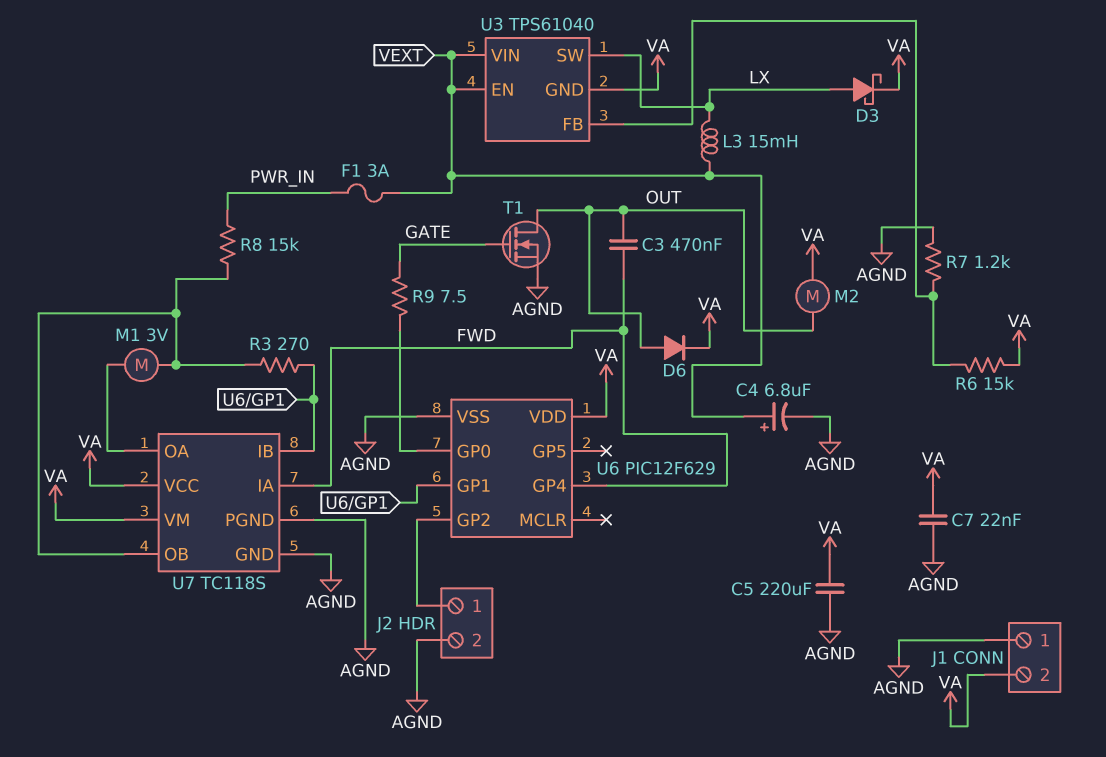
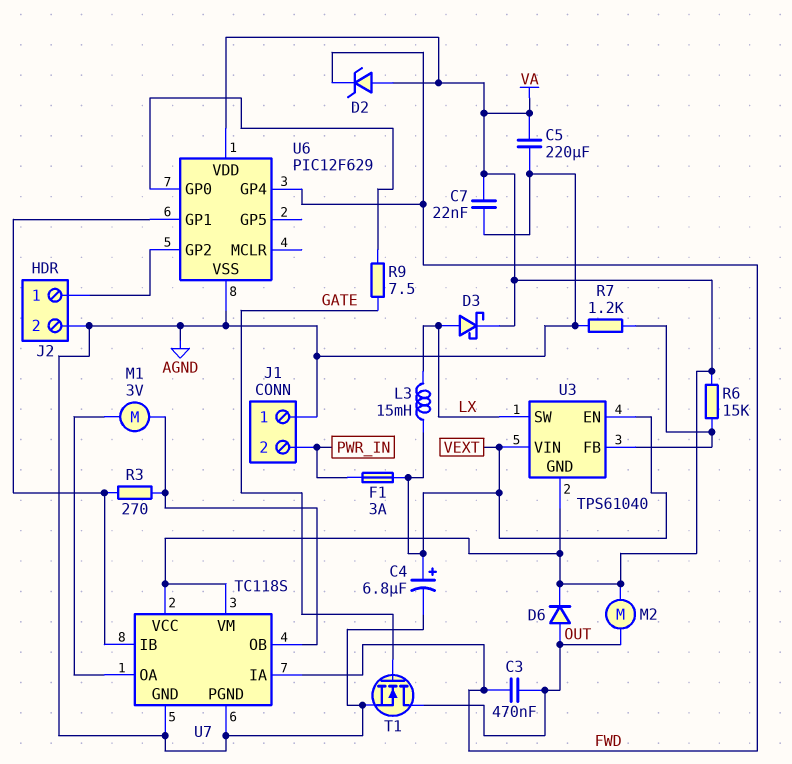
D2: none -> zener (A VA, K FWD)
J1 pin 2: VA -> PWR_IN
R8: 15k (PWR_IN, U7/OB) -> none

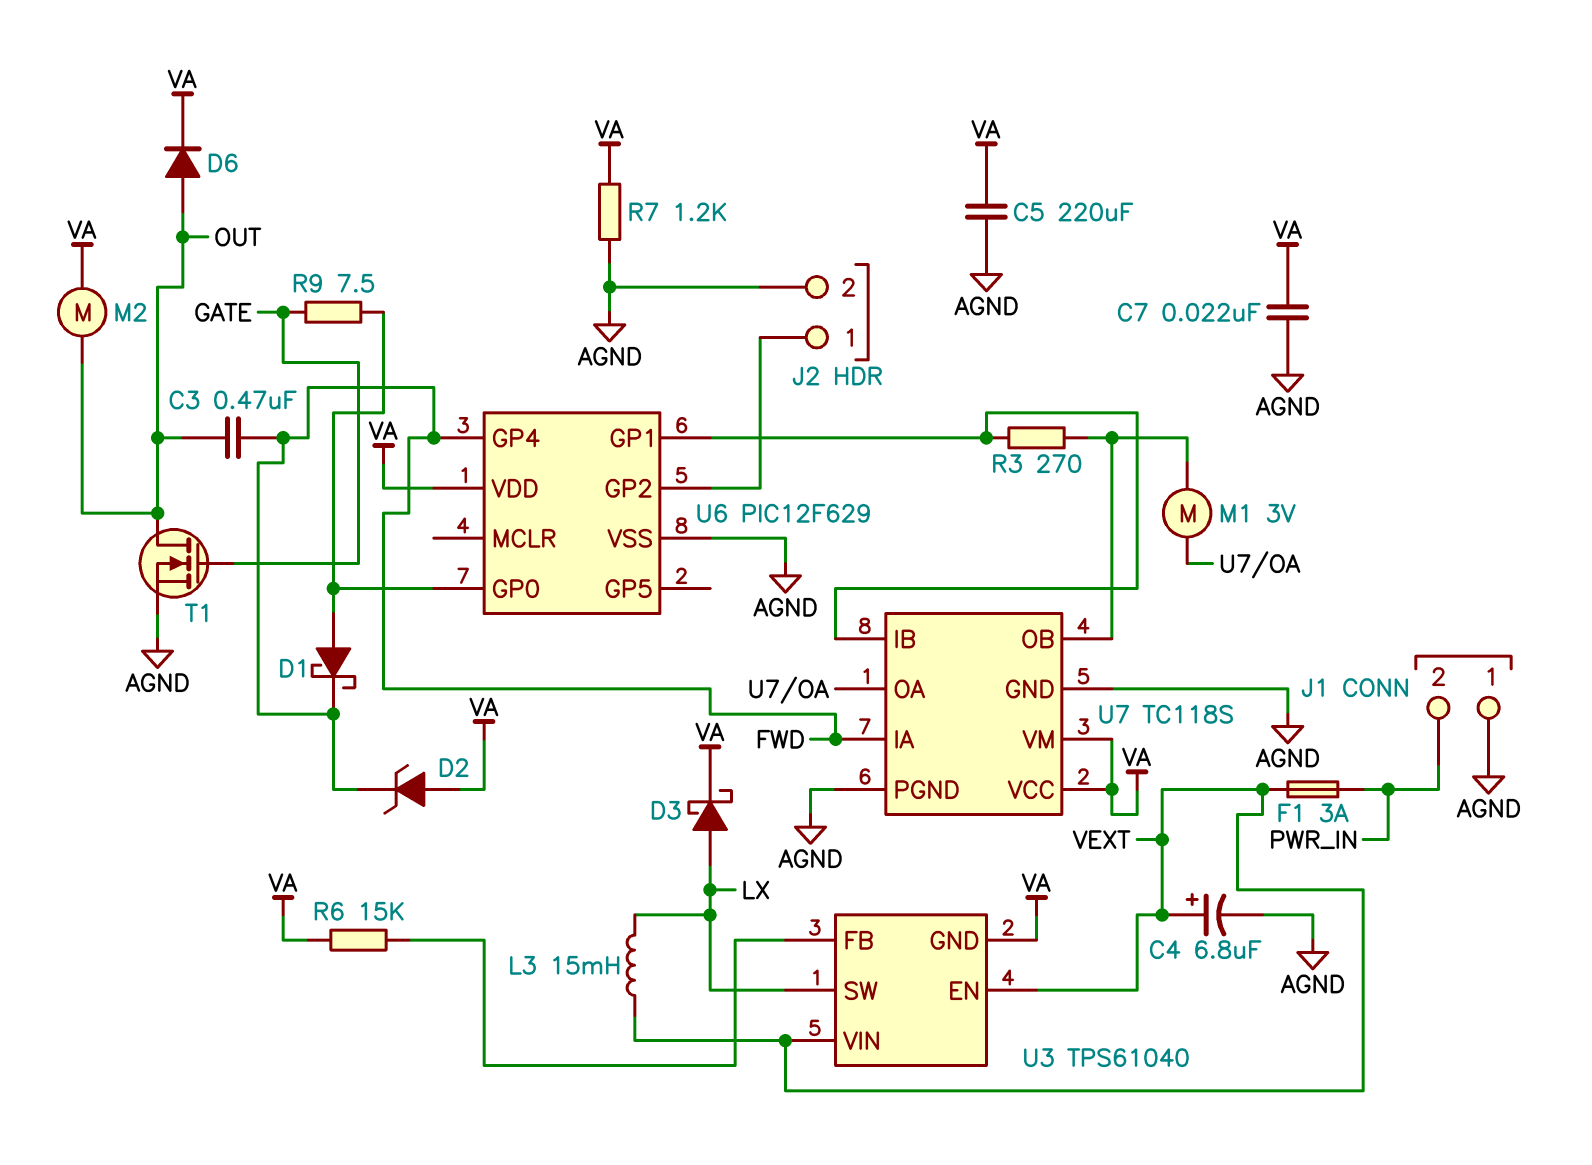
D1: none -> schottky (A U6/GP0, K FWD)
R7: 1.2k (AGND, U3/FB) -> 1.2k (AGND, VA)

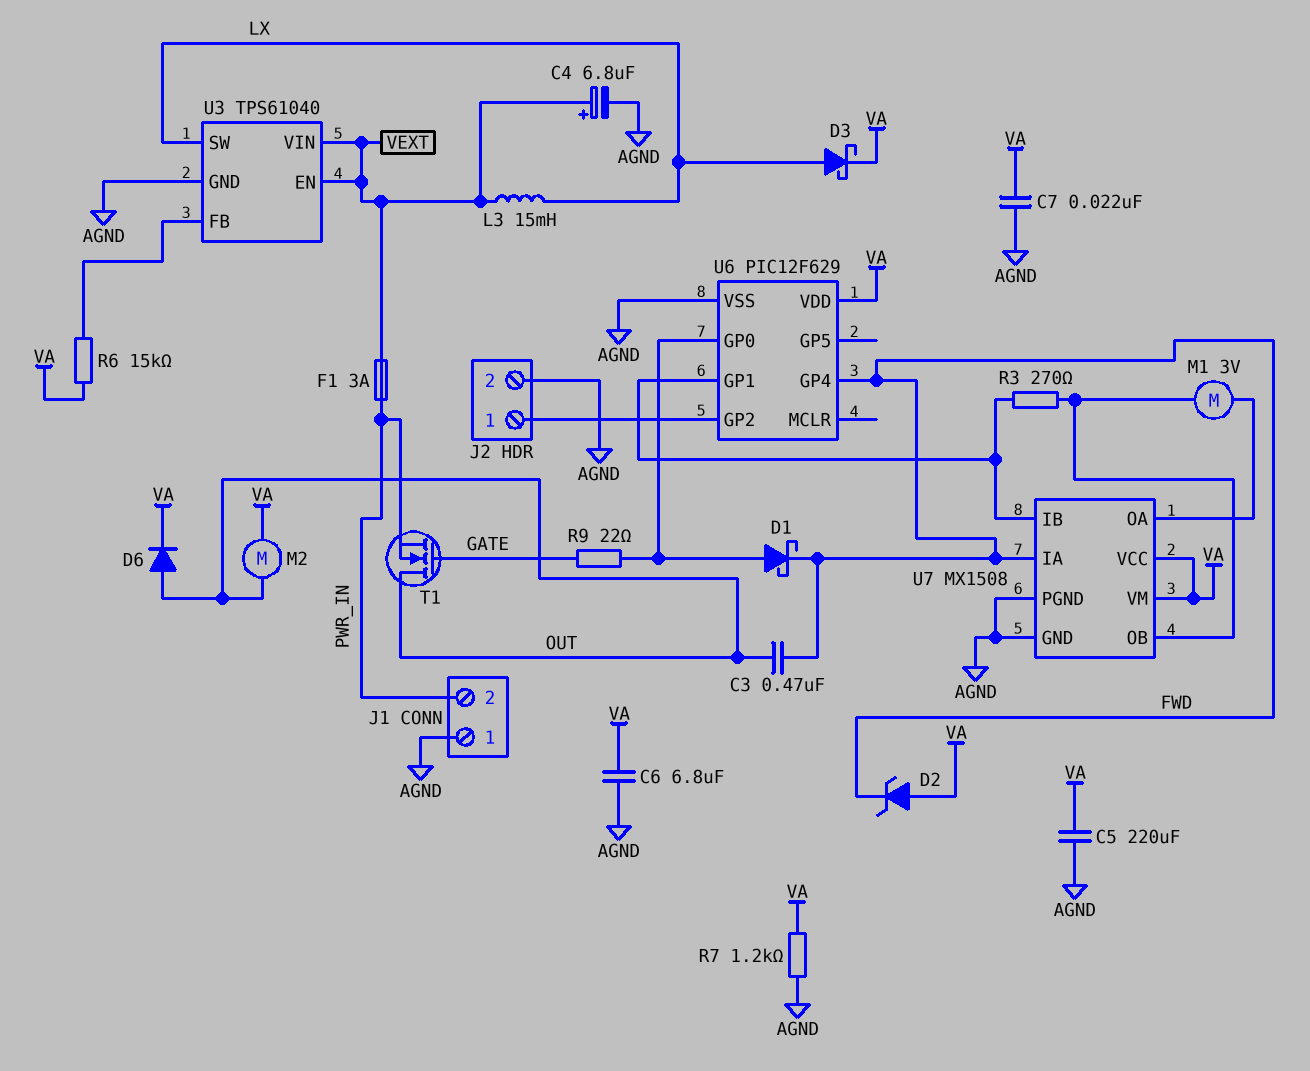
C6: none -> 6.8uF (AGND, VA)
R9: 7.5 (GATE, U6/GP0) -> 22 (GATE, U6/GP0)
T1: NMOS (G GATE, D OUT, S AGND) -> NMOS (G GATE, D OUT, S PWR_IN)
U3 pin GND: VA -> AGND
U7: TC118S -> MX1508

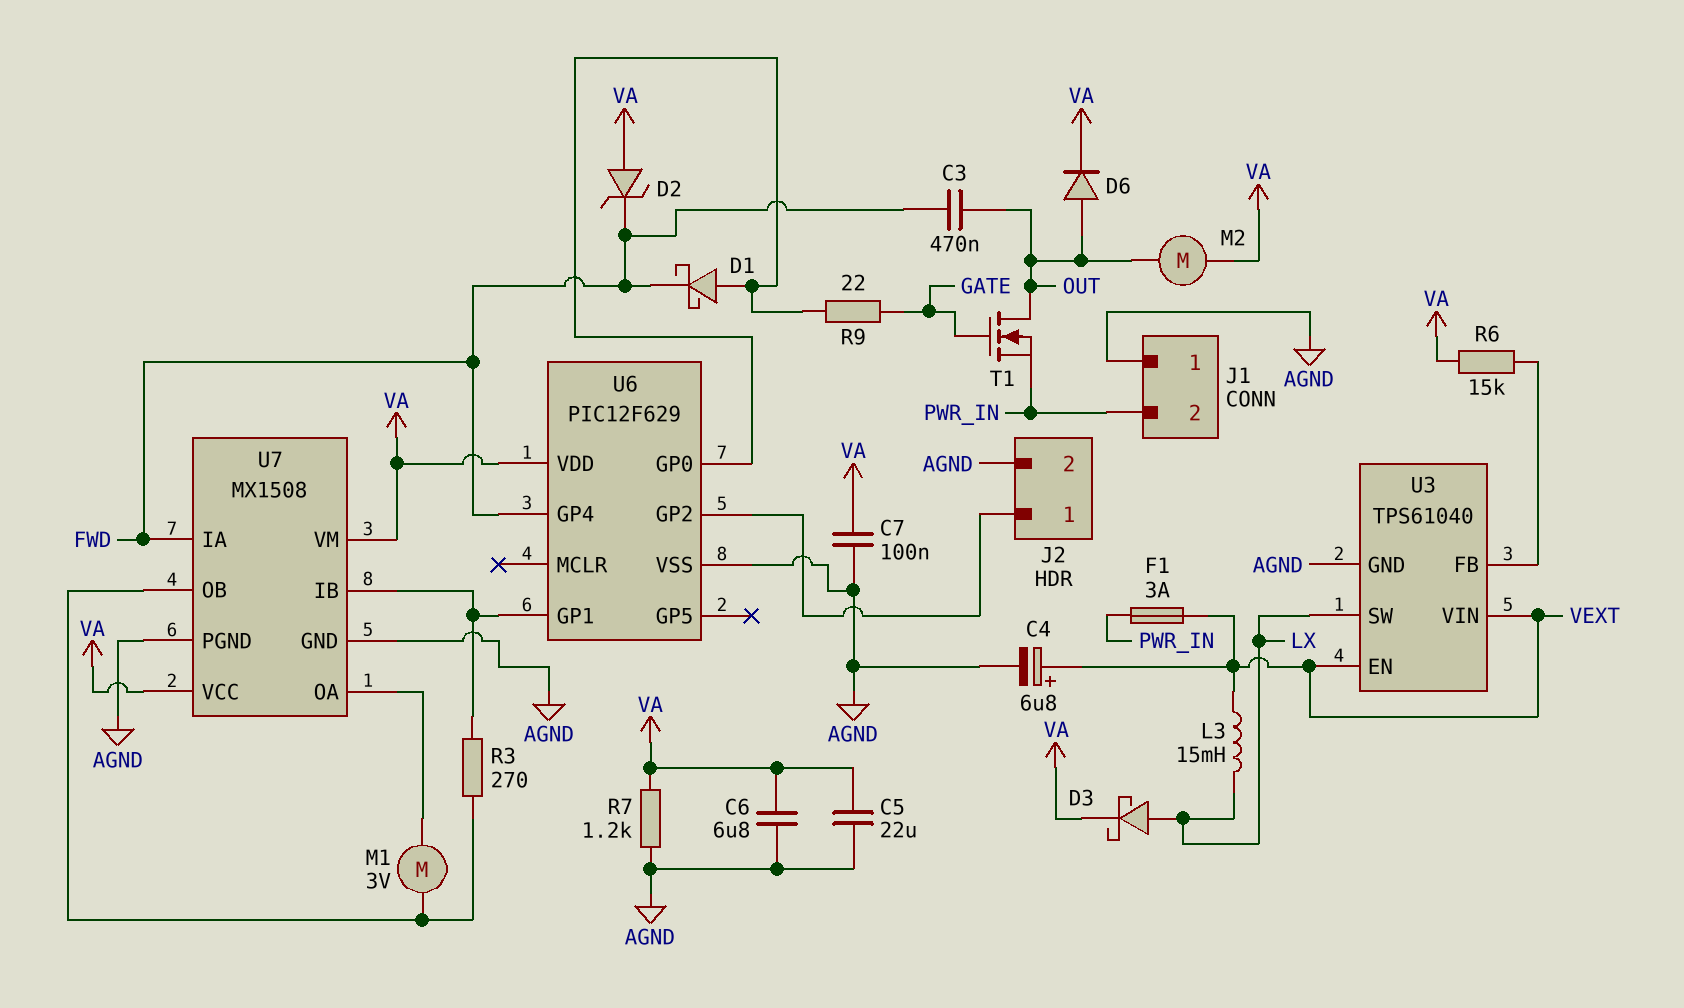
C5: 220uF (AGND, VA) -> 22uF (AGND, VA)
C7: 22nF (AGND, VA) -> 100nF (AGND, VA)

